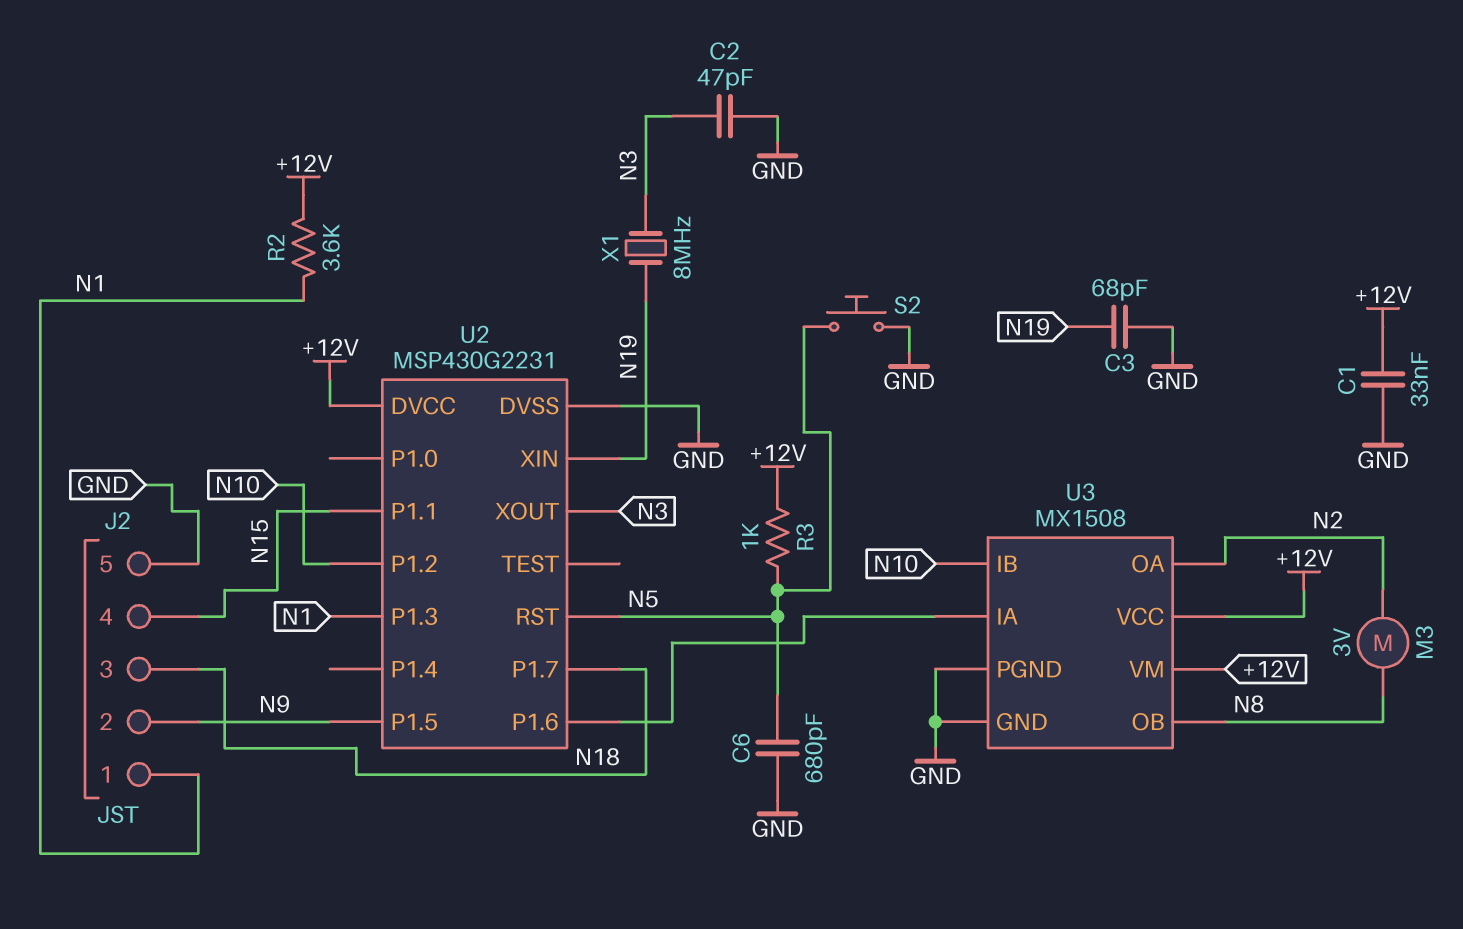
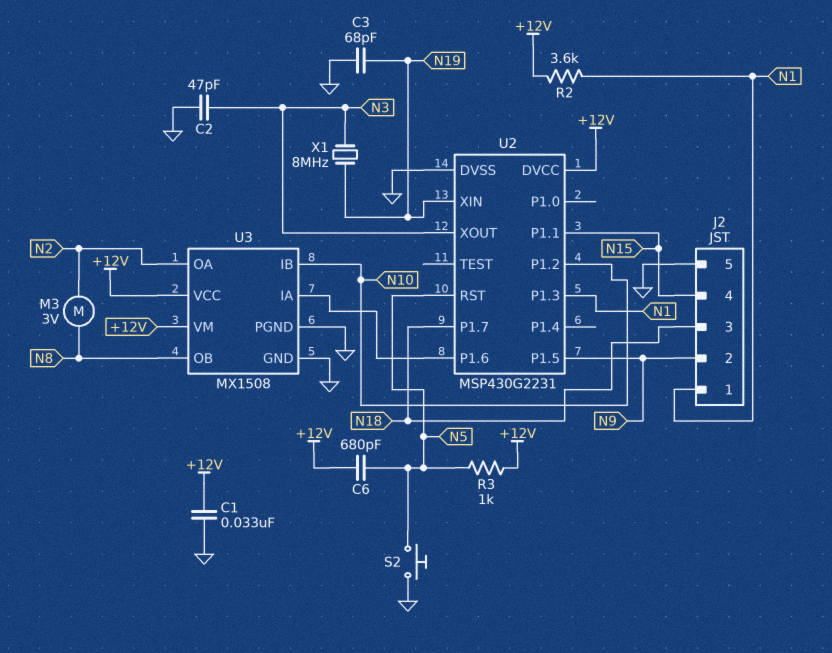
C6: 680pF (GND, N5) -> 680pF (+12V, N5)

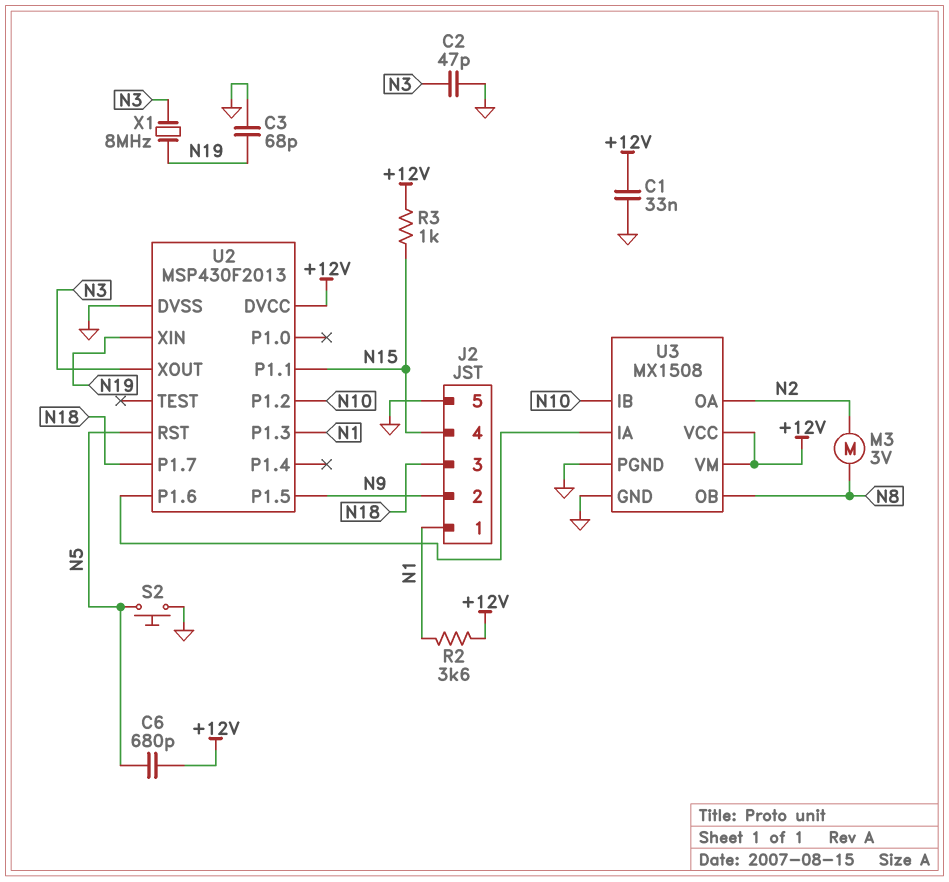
R3: 1k (+12V, N5) -> 1k (+12V, N15)
U2: MSP430G2231 -> MSP430F2013

